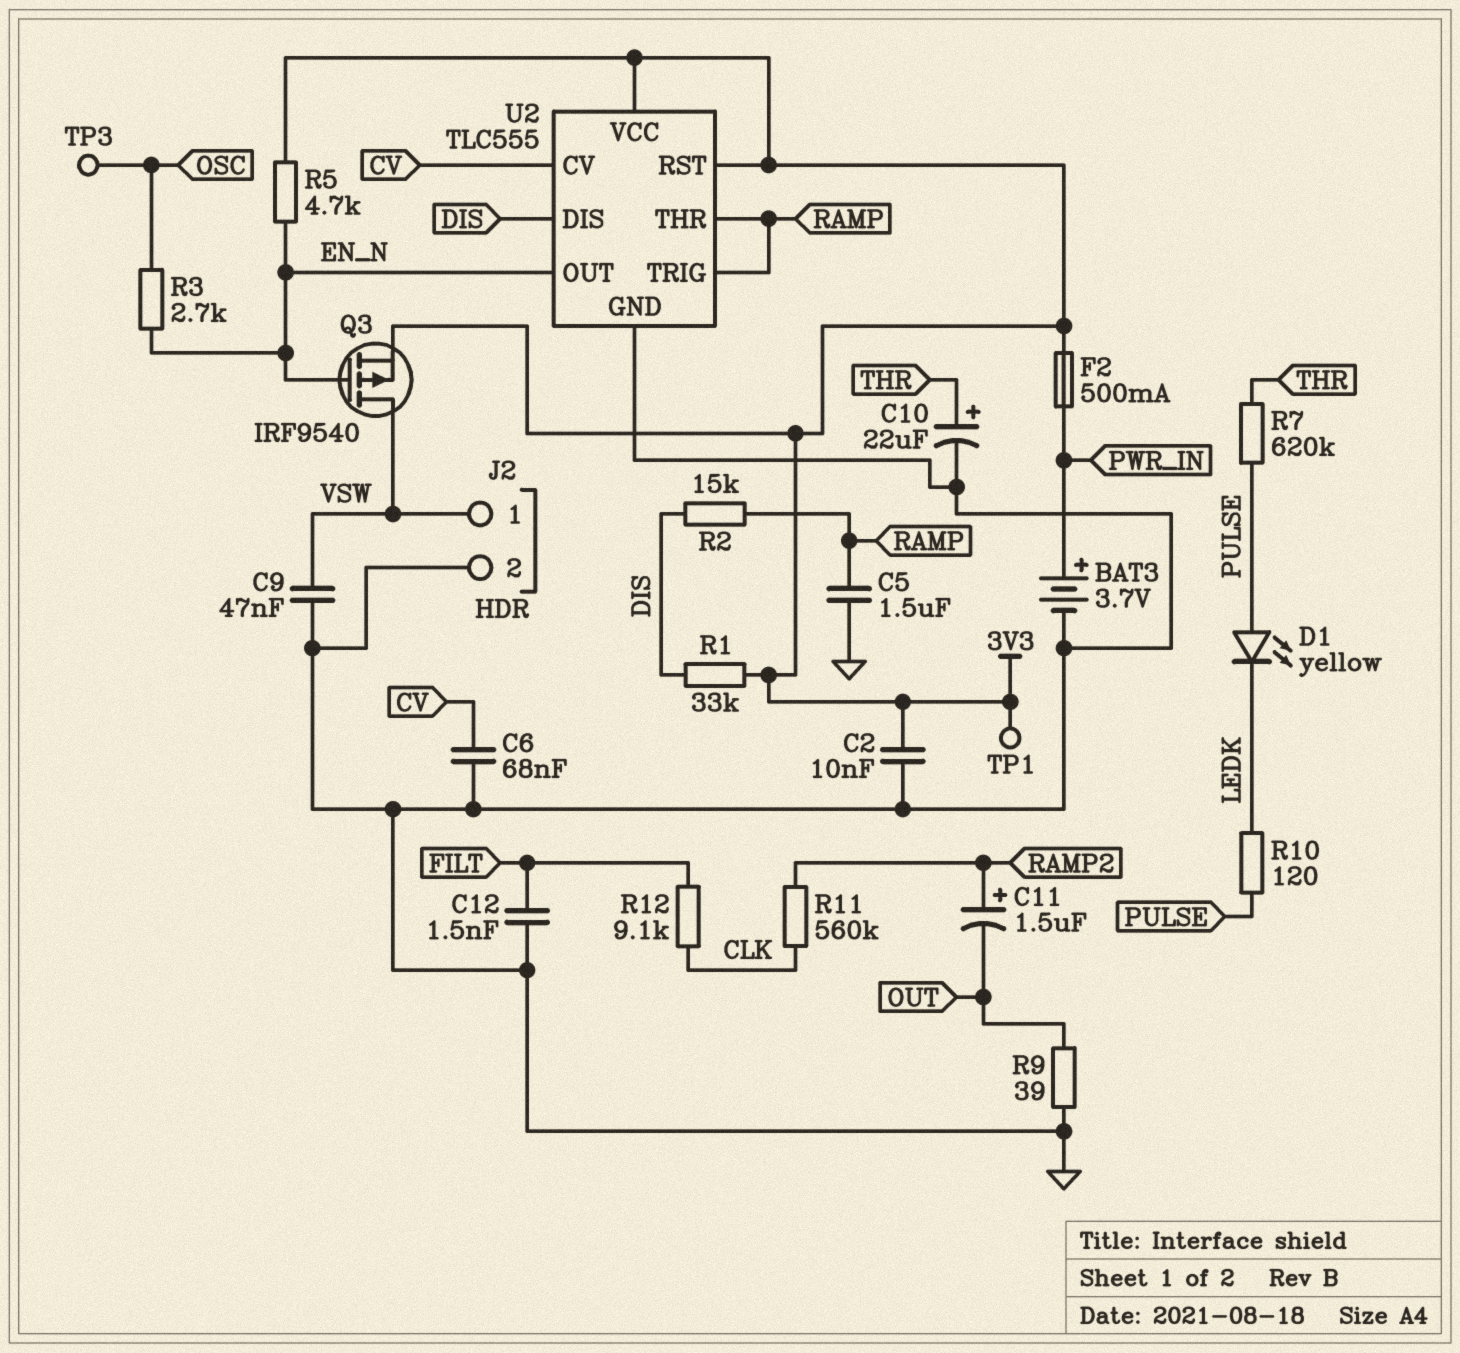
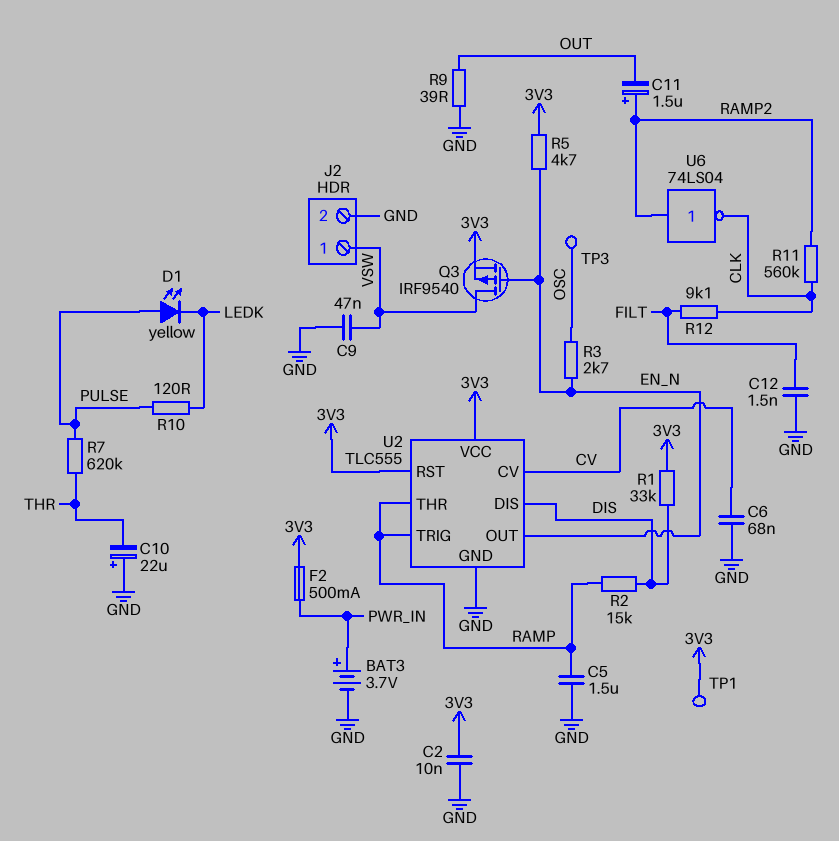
C10: 22uF (plus THR, minus GND) -> 22uF (plus GND, minus THR)
U6: none -> NOT 74LS04 (in RAMP2, out CLK)

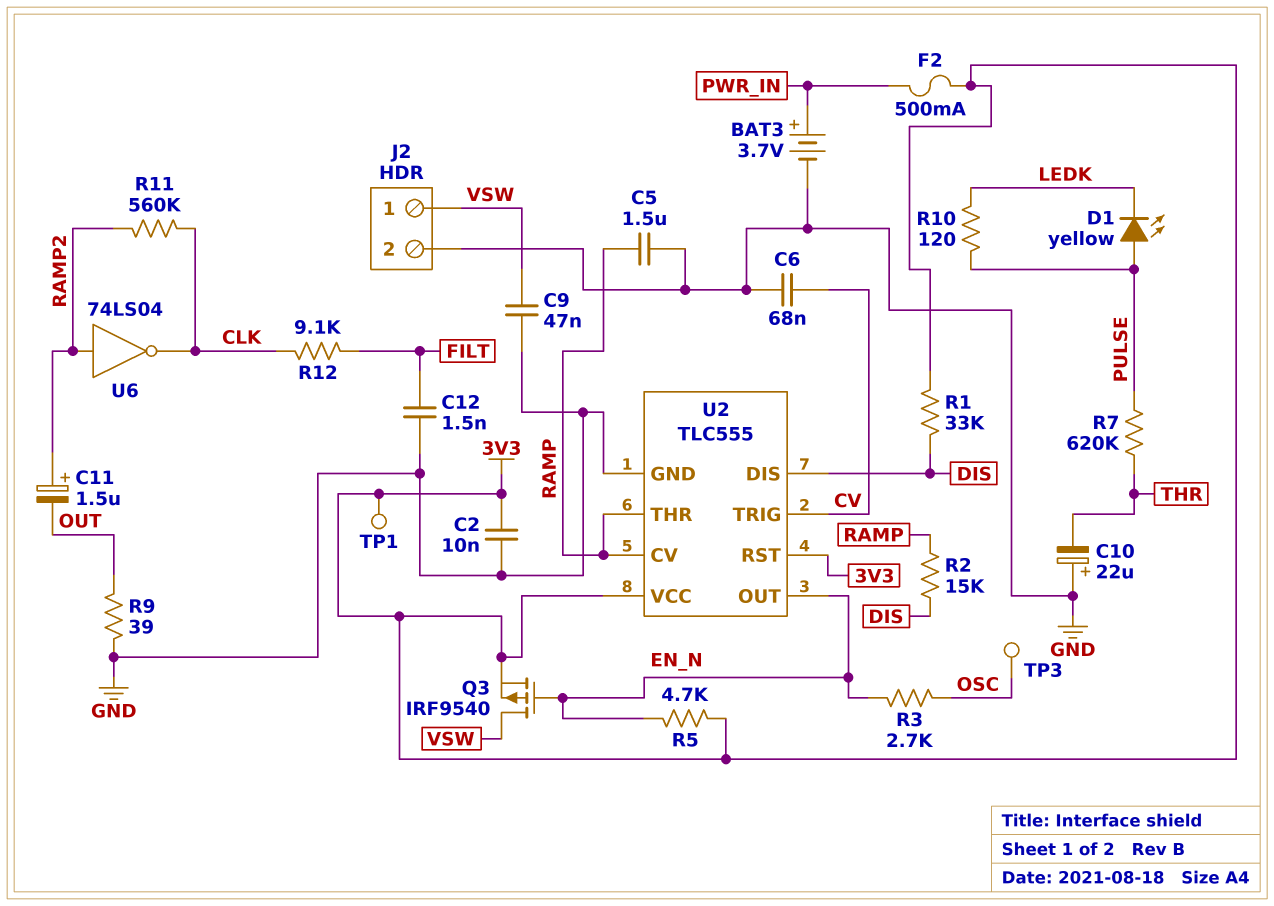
U2 pin CV: CV -> RAMP
U2 pin TRIG: RAMP -> CV

